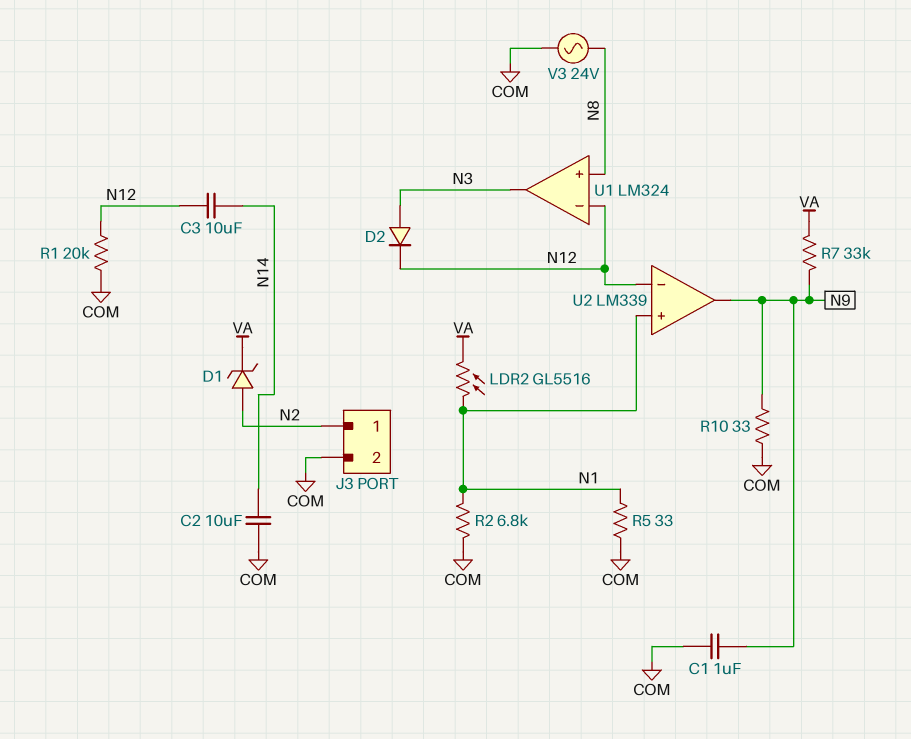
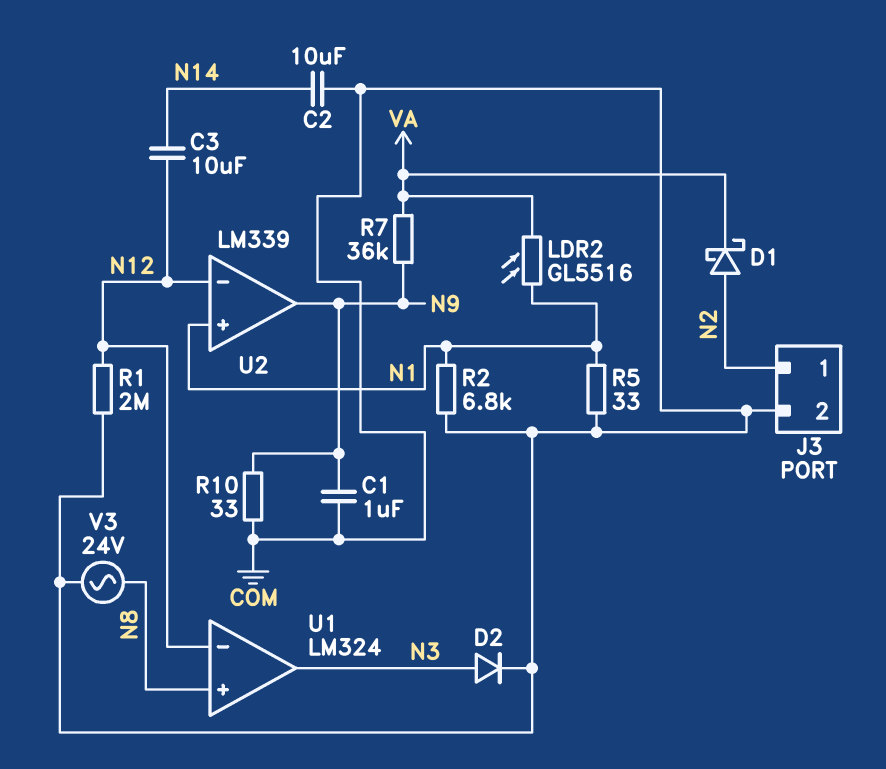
D1: zener (A N2, K VA) -> schottky (A N2, K VA)
D2: diode (A N3, K N12) -> diode (A N3, K COM)
R1: 20k (COM, N12) -> 2M (COM, N12)
R7: 33k (N9, VA) -> 36k (N9, VA)

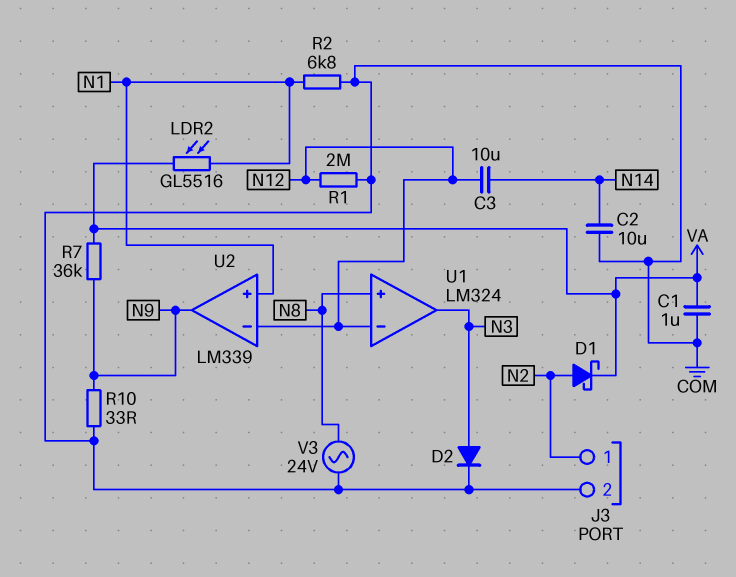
C1: 1uF (COM, N9) -> 1uF (COM, VA)
R5: 33 (COM, N1) -> none

